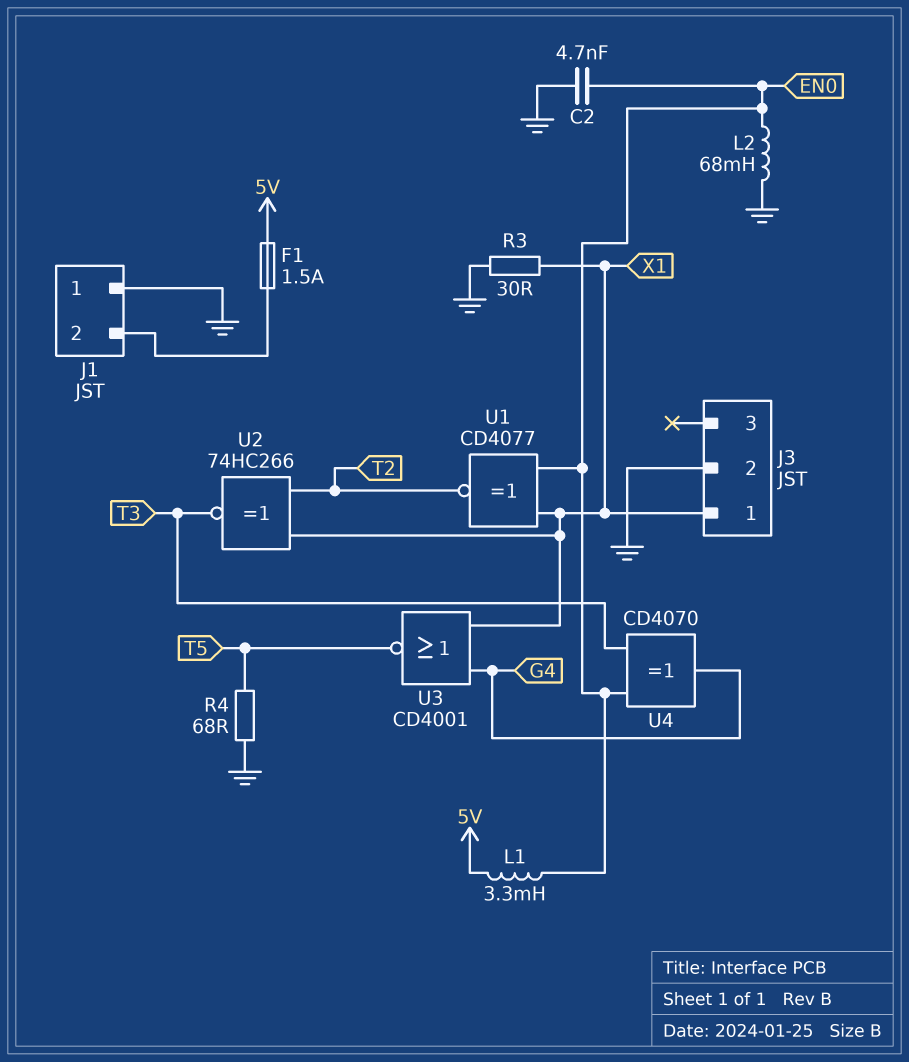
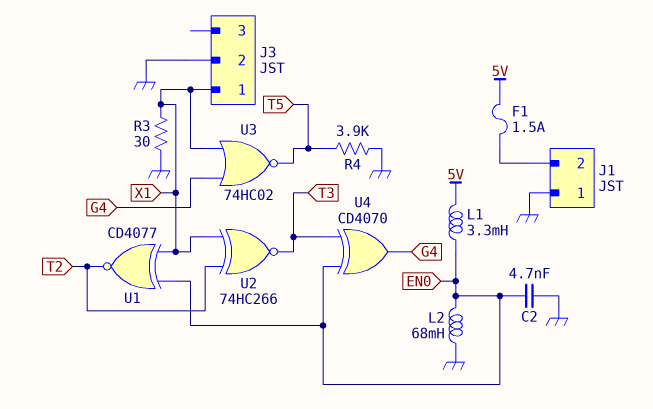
R4: 68 (GND, T5) -> 3.9k (GND, T5)
U3: NOR CD4001 (in G4, in X1, out T5) -> NOR 74HC02 (in G4, in X1, out T5)

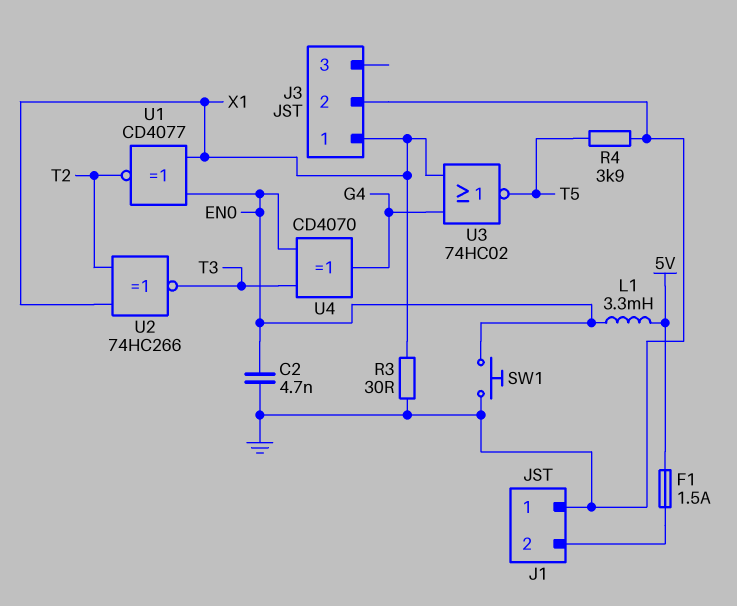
L2: 68mH (EN0, GND) -> none
SW1: none -> button (EN0, GND)

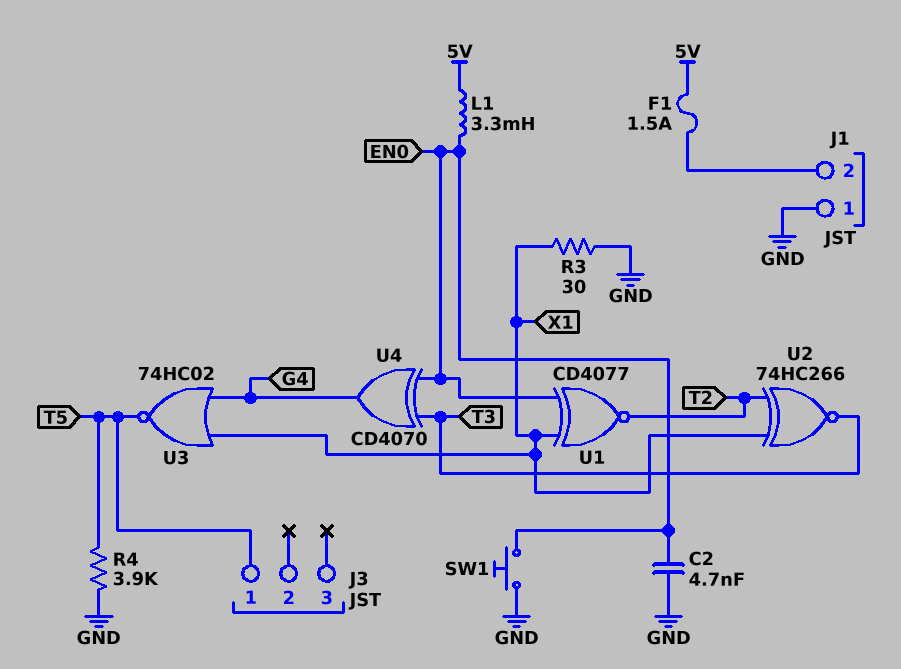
J3 pin 1: X1 -> T5
J3 pin 2: GND -> none

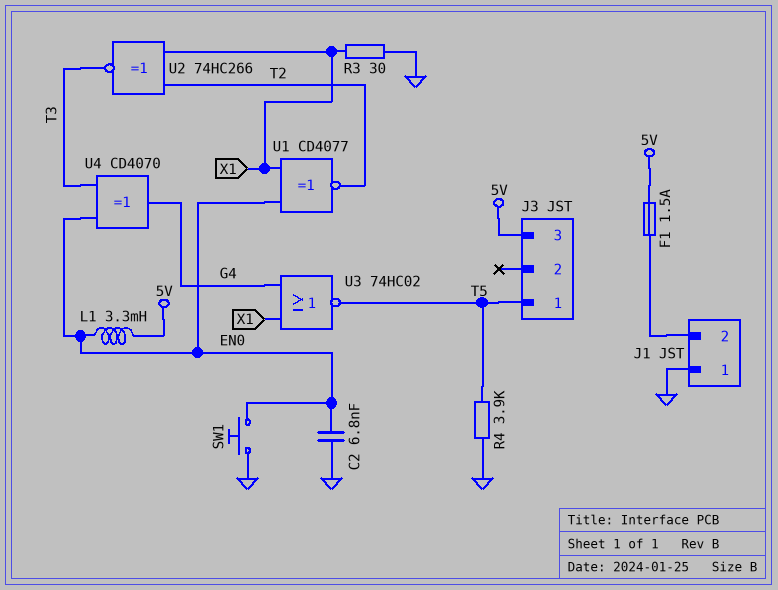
C2: 4.7nF (EN0, GND) -> 6.8nF (EN0, GND)
J3 pin 3: none -> 5V

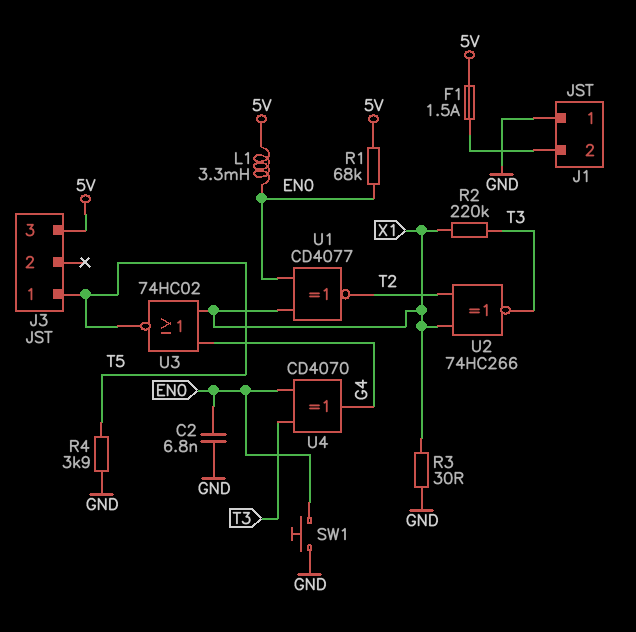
R1: none -> 68k (5V, EN0)
R2: none -> 220k (T3, X1)

